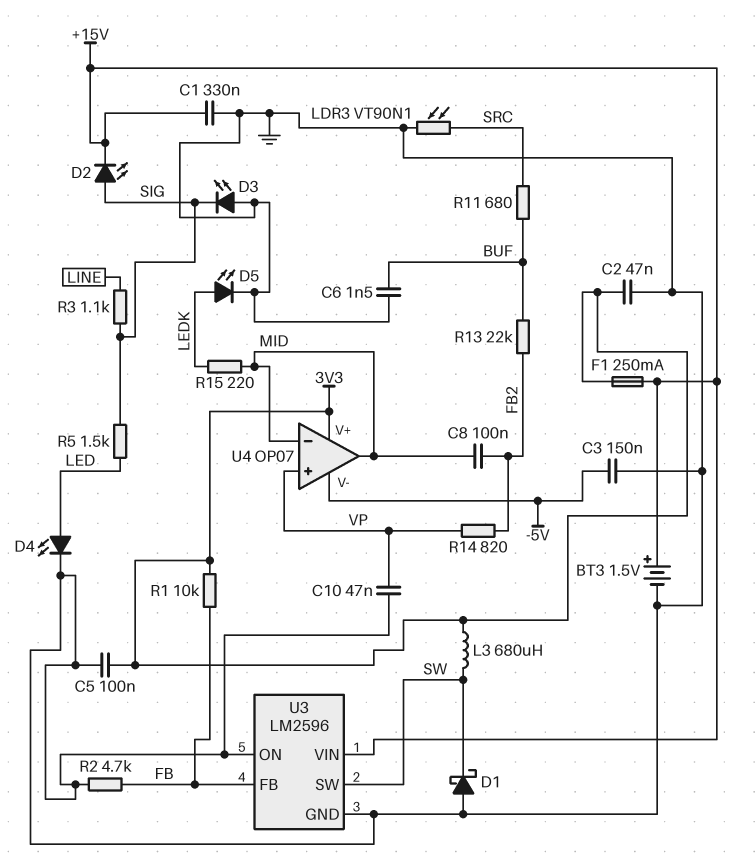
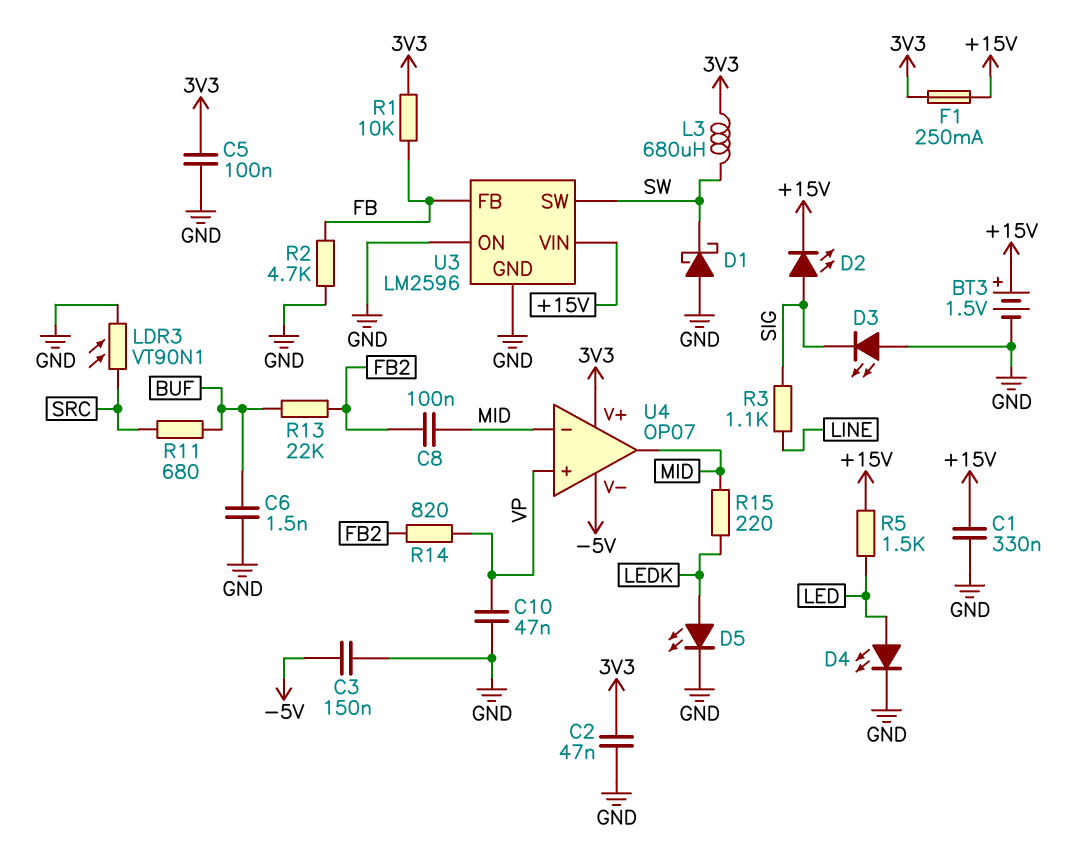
R5: 1.5k (LED, SIG) -> 1.5k (+15V, LED)

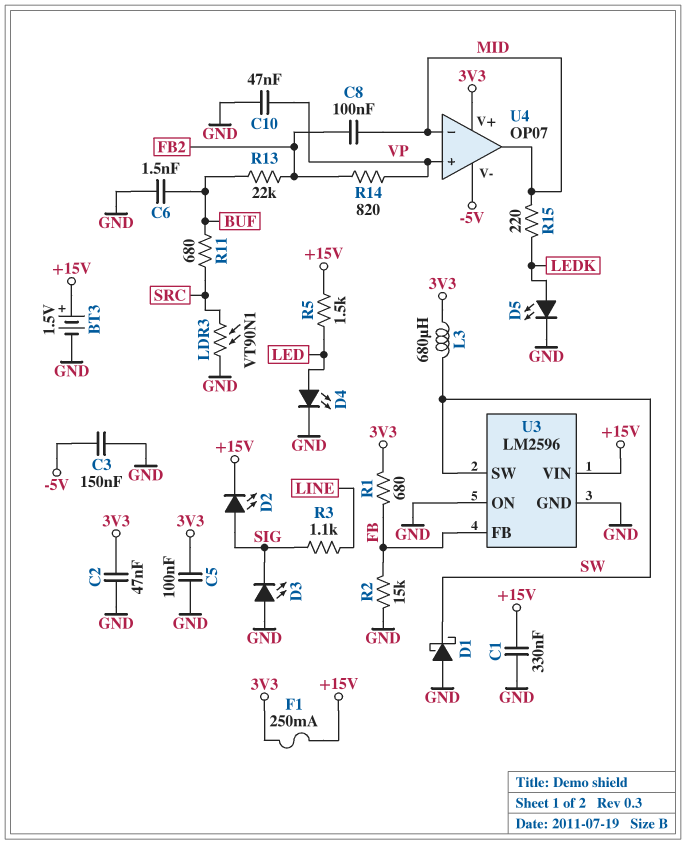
R1: 10k (3V3, FB) -> 680 (3V3, FB)
R2: 4.7k (FB, GND) -> 15k (FB, GND)

